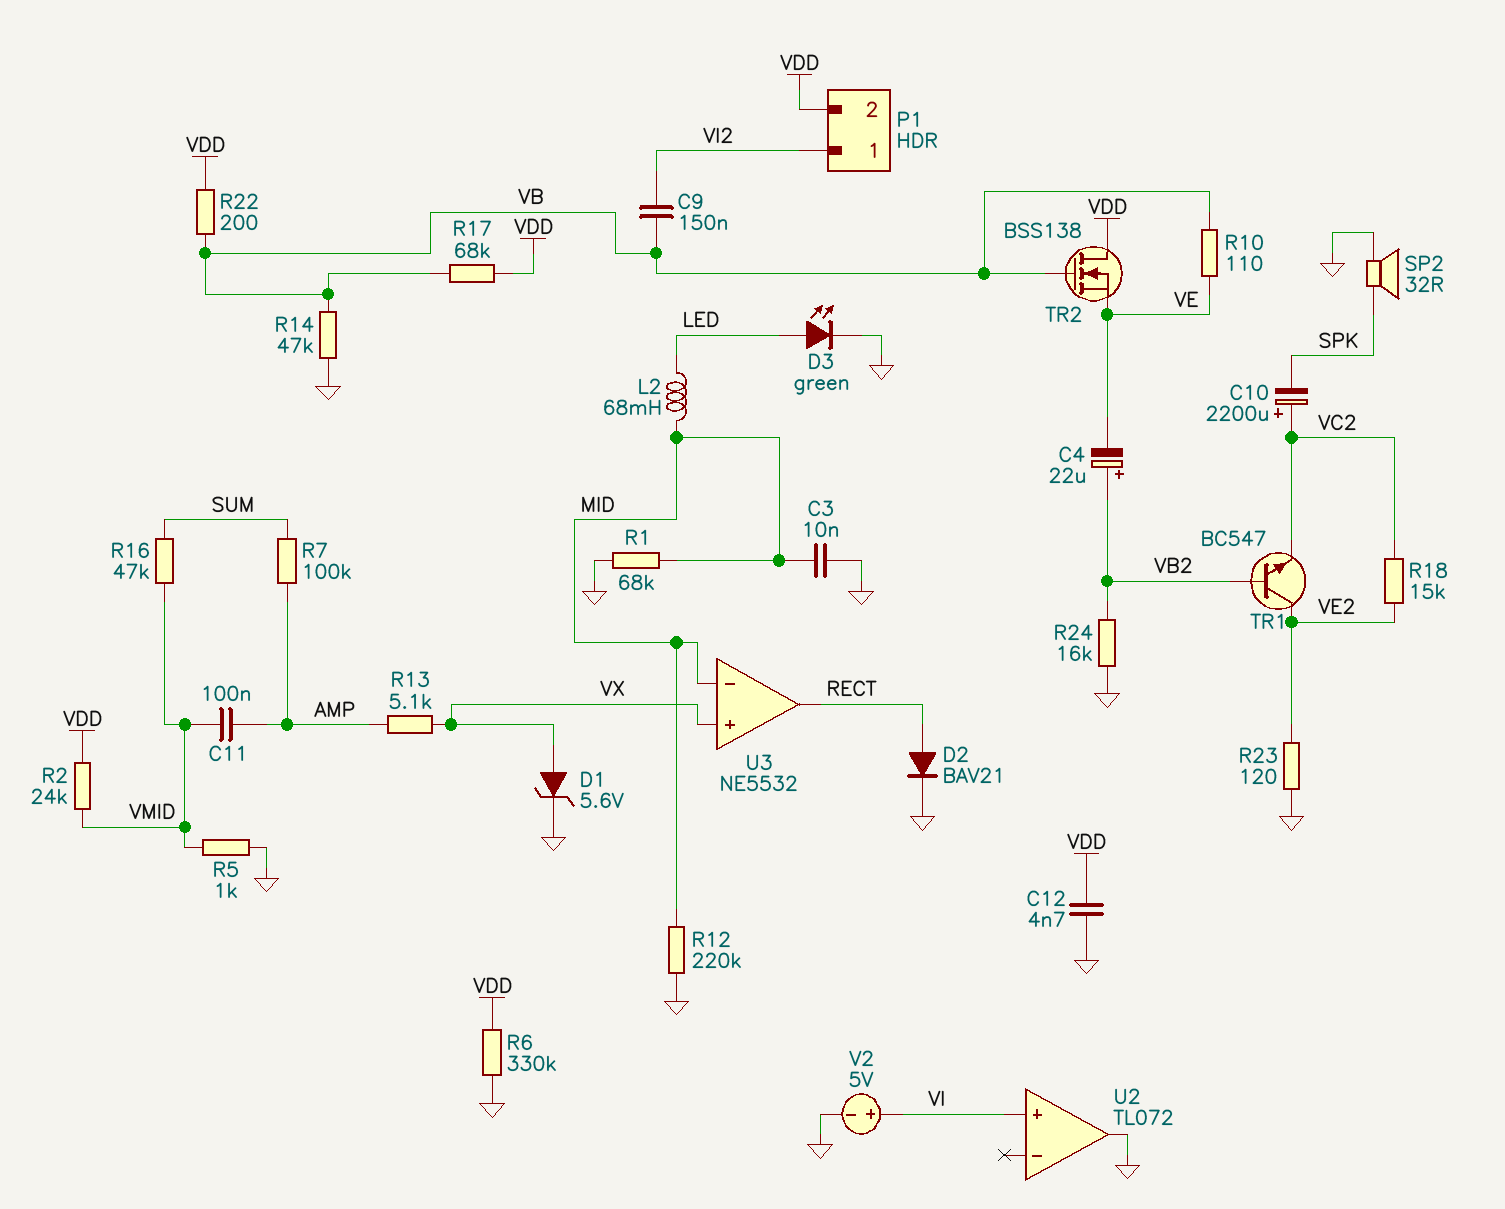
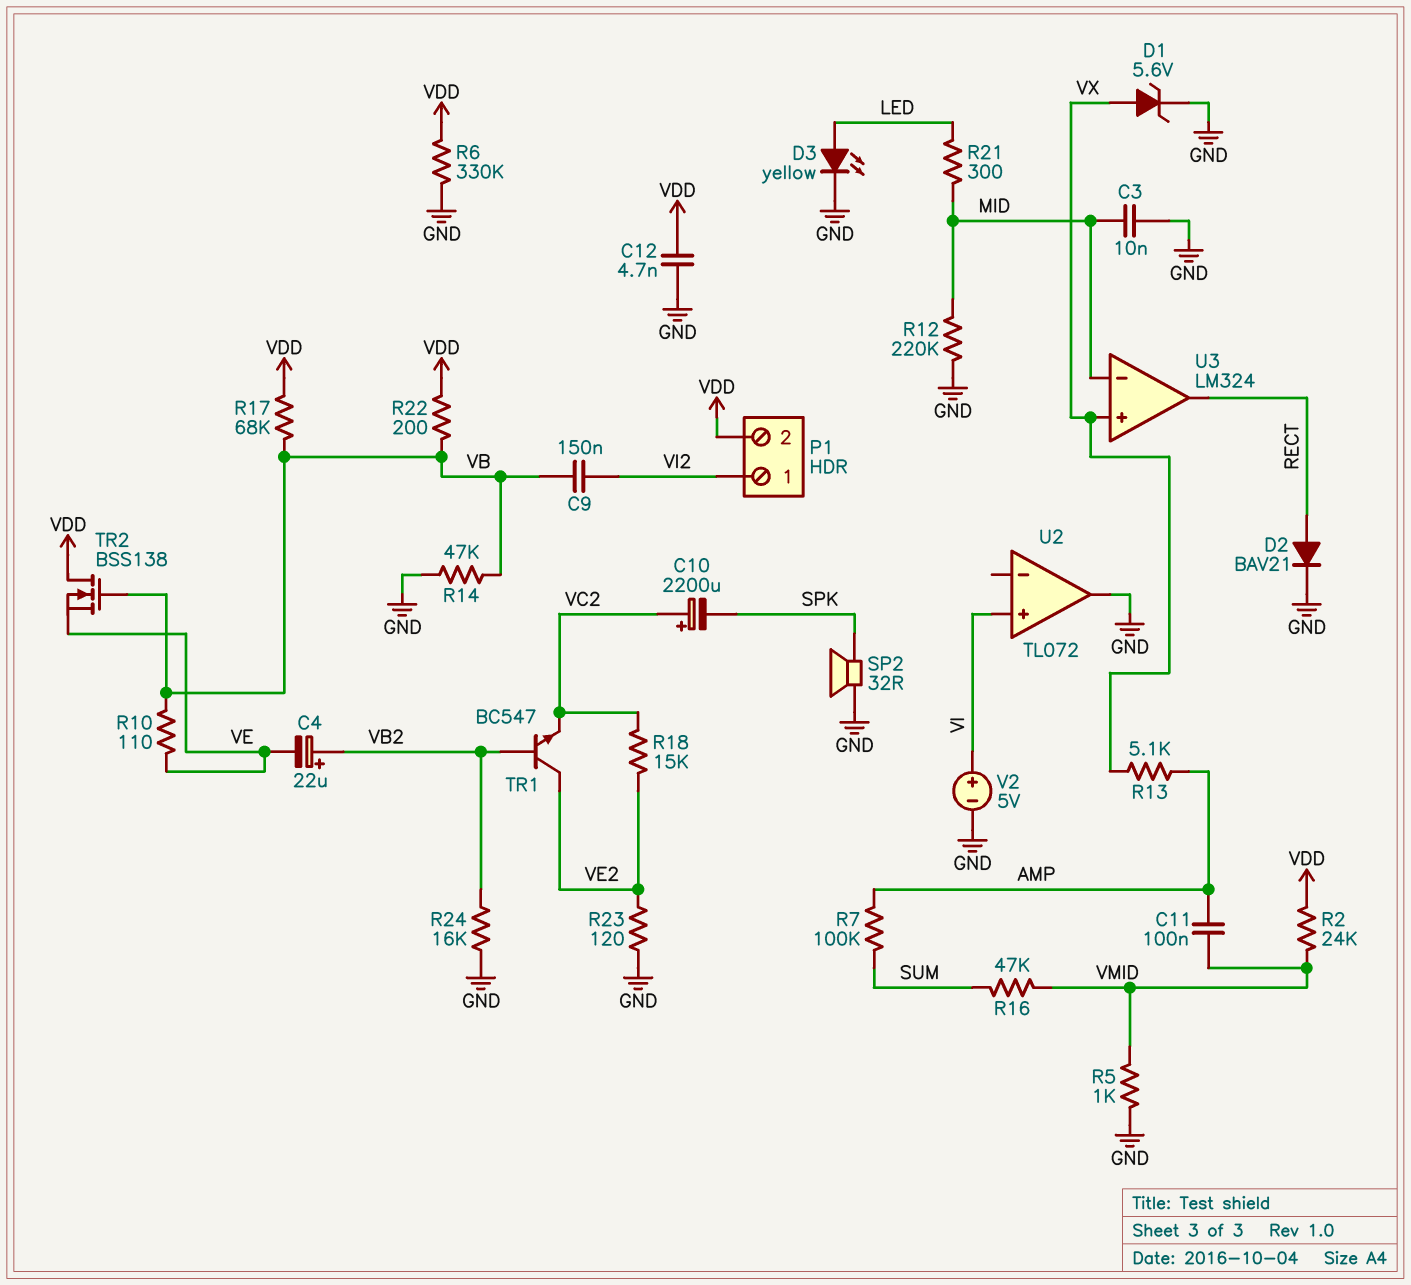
D3: LED green (A LED, K GND) -> LED yellow (A LED, K GND)
L2: 68mH (LED, MID) -> none
R1: 68k (GND, MID) -> none
R21: none -> 300 (LED, MID)
U3: NE5532 -> LM324

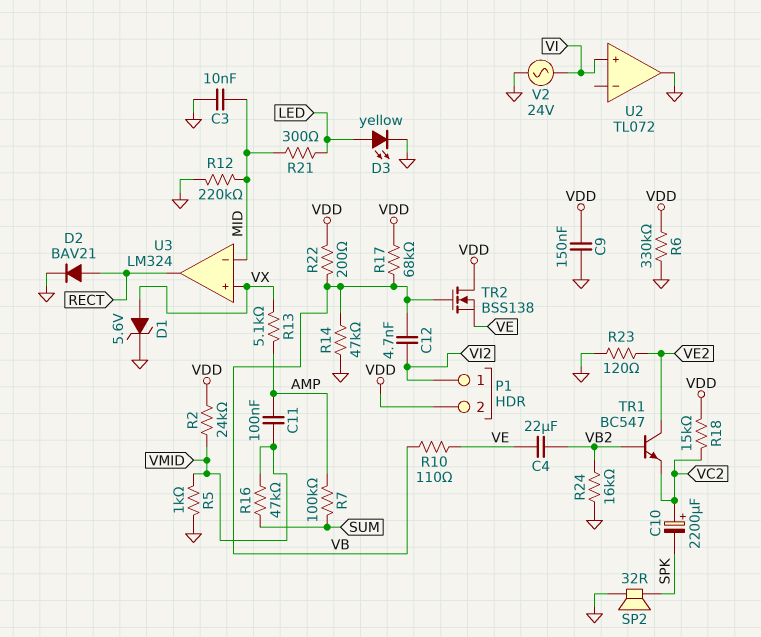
C4: 22uF (plus VB2, minus VE) -> 22uF (VB2, VE)
C9: 150nF (VB, VI2) -> 150nF (GND, VDD)
C12: 4.7nF (GND, VDD) -> 4.7nF (VB, VI2)
R18: 15k (VC2, VE2) -> 15k (VC2, VDD)
V2: 5V (plus VI, minus GND) -> AC 24V (GND, VI)

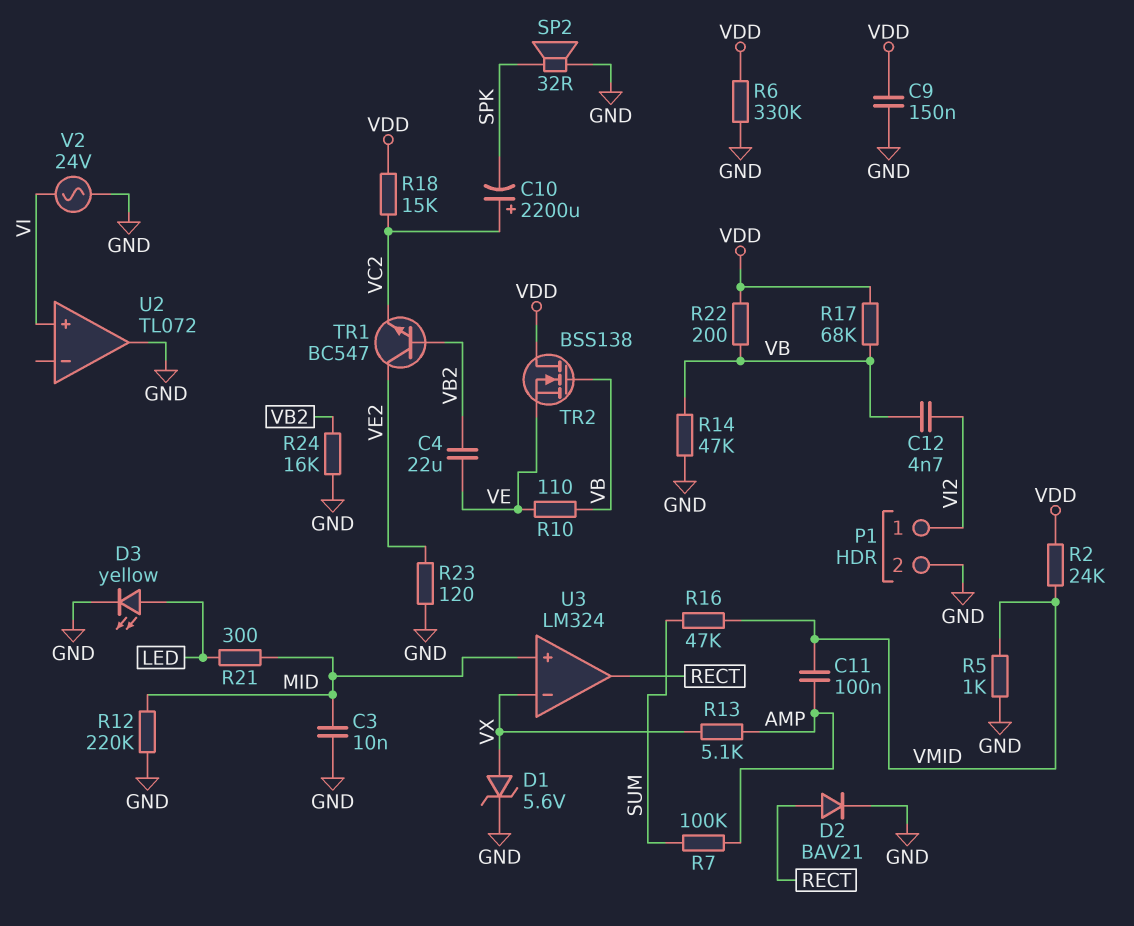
P1 pin 2: VDD -> GND
U3 pin in+: VX -> MID
U3 pin in-: MID -> VX

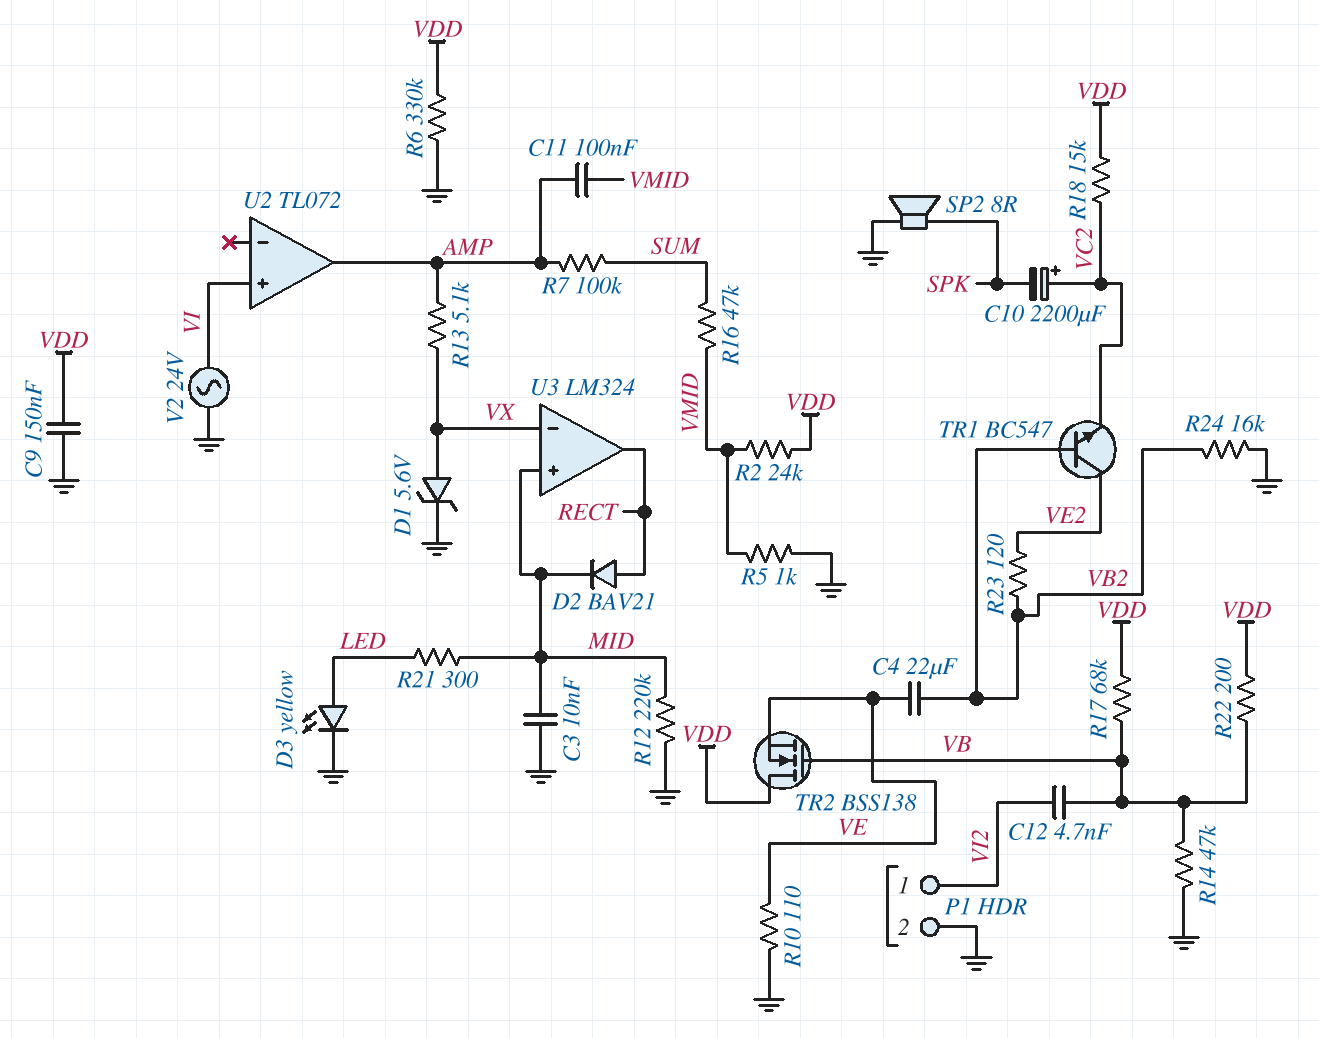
D2: diode BAV21 (A RECT, K GND) -> diode BAV21 (A RECT, K MID)
R10: 110 (VB, VE) -> 110 (GND, VE)
R23: 120 (GND, VE2) -> 120 (VB2, VE2)
SP2: speaker 32R (GND, SPK) -> speaker 8R (GND, SPK)
U2 pin out: GND -> AMP

